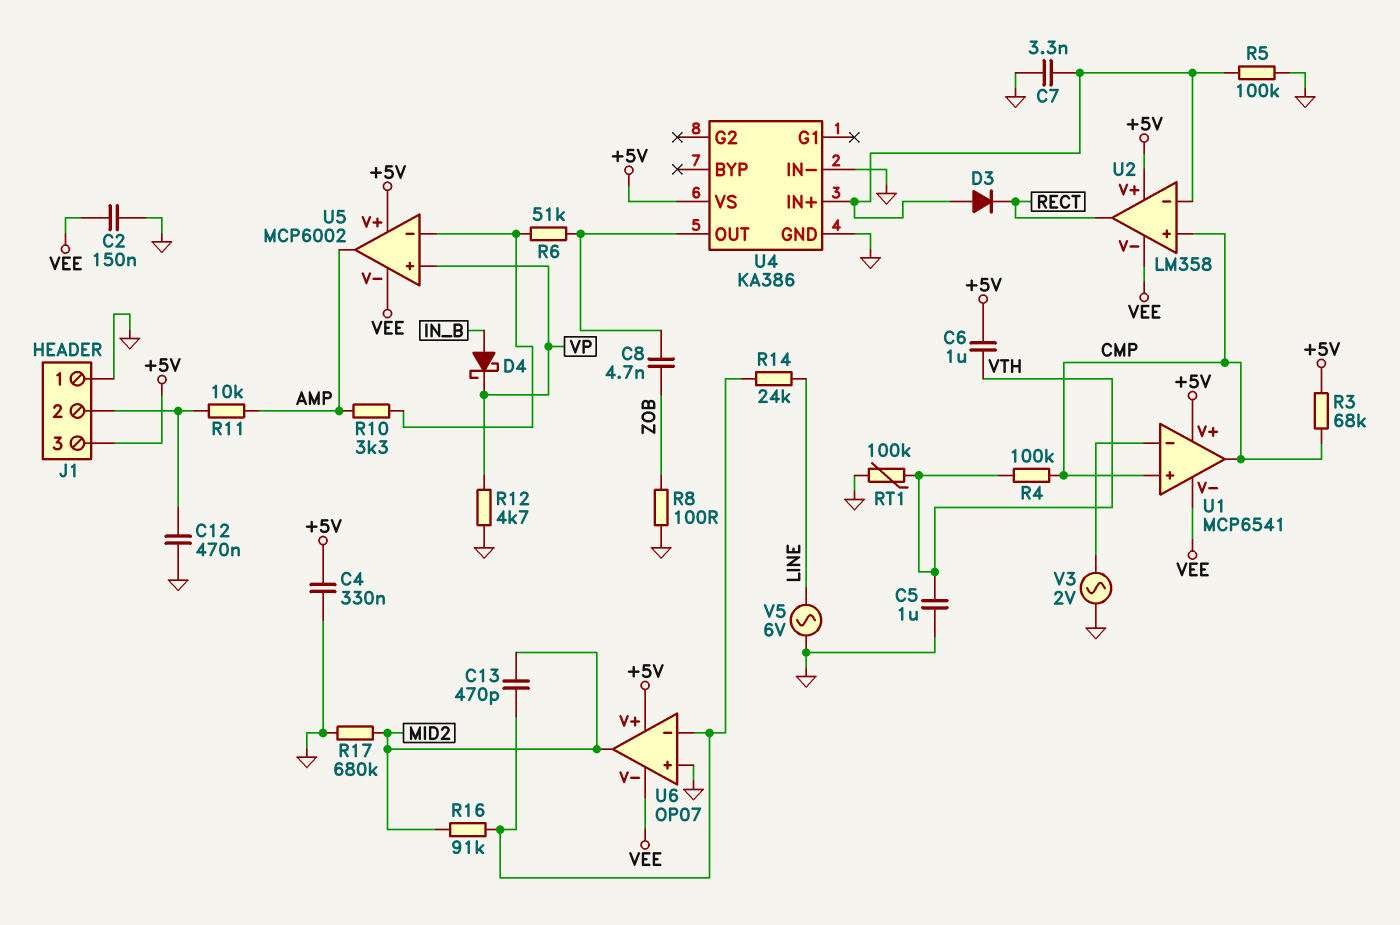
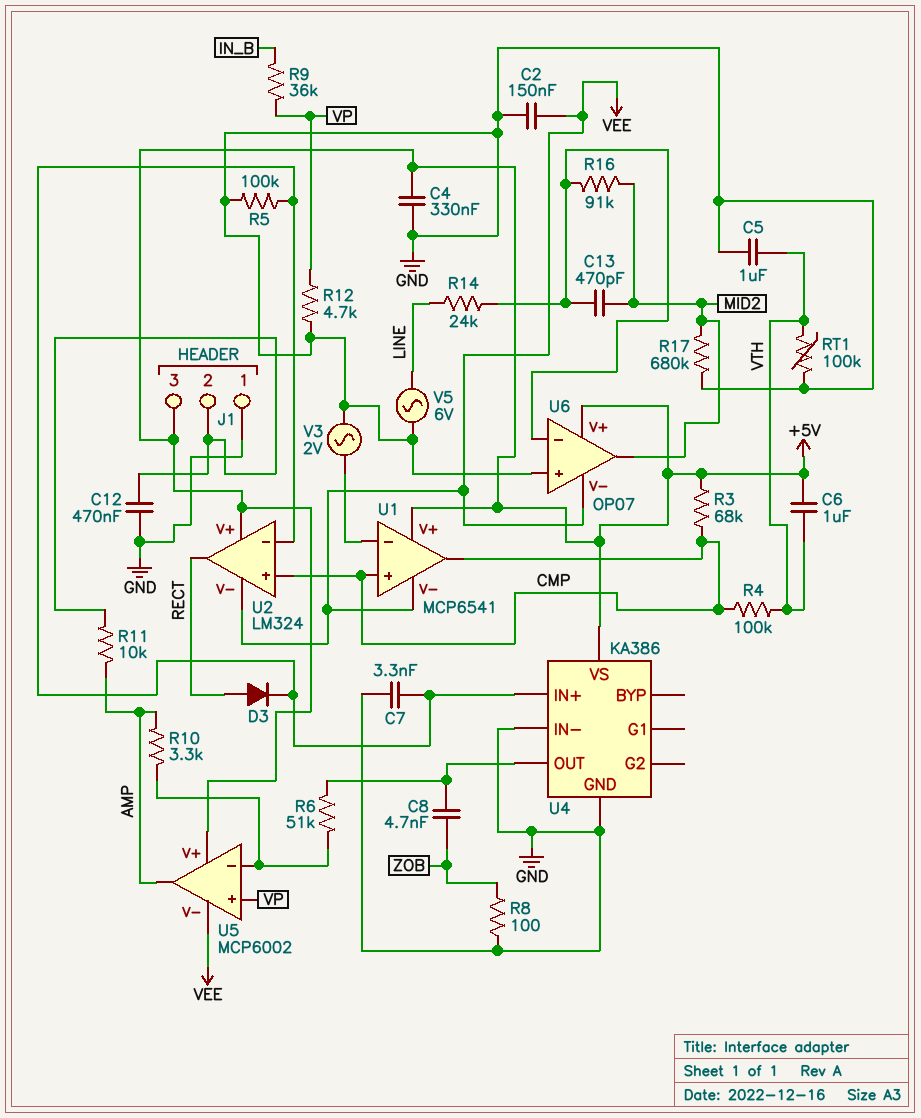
D3: diode (A U2/in-, K RECT) -> diode (A RECT, K U2/in-)
D4: schottky (A IN_B, K VP) -> none
R9: none -> 36k (IN_B, VP)
U2: LM358 -> LM324

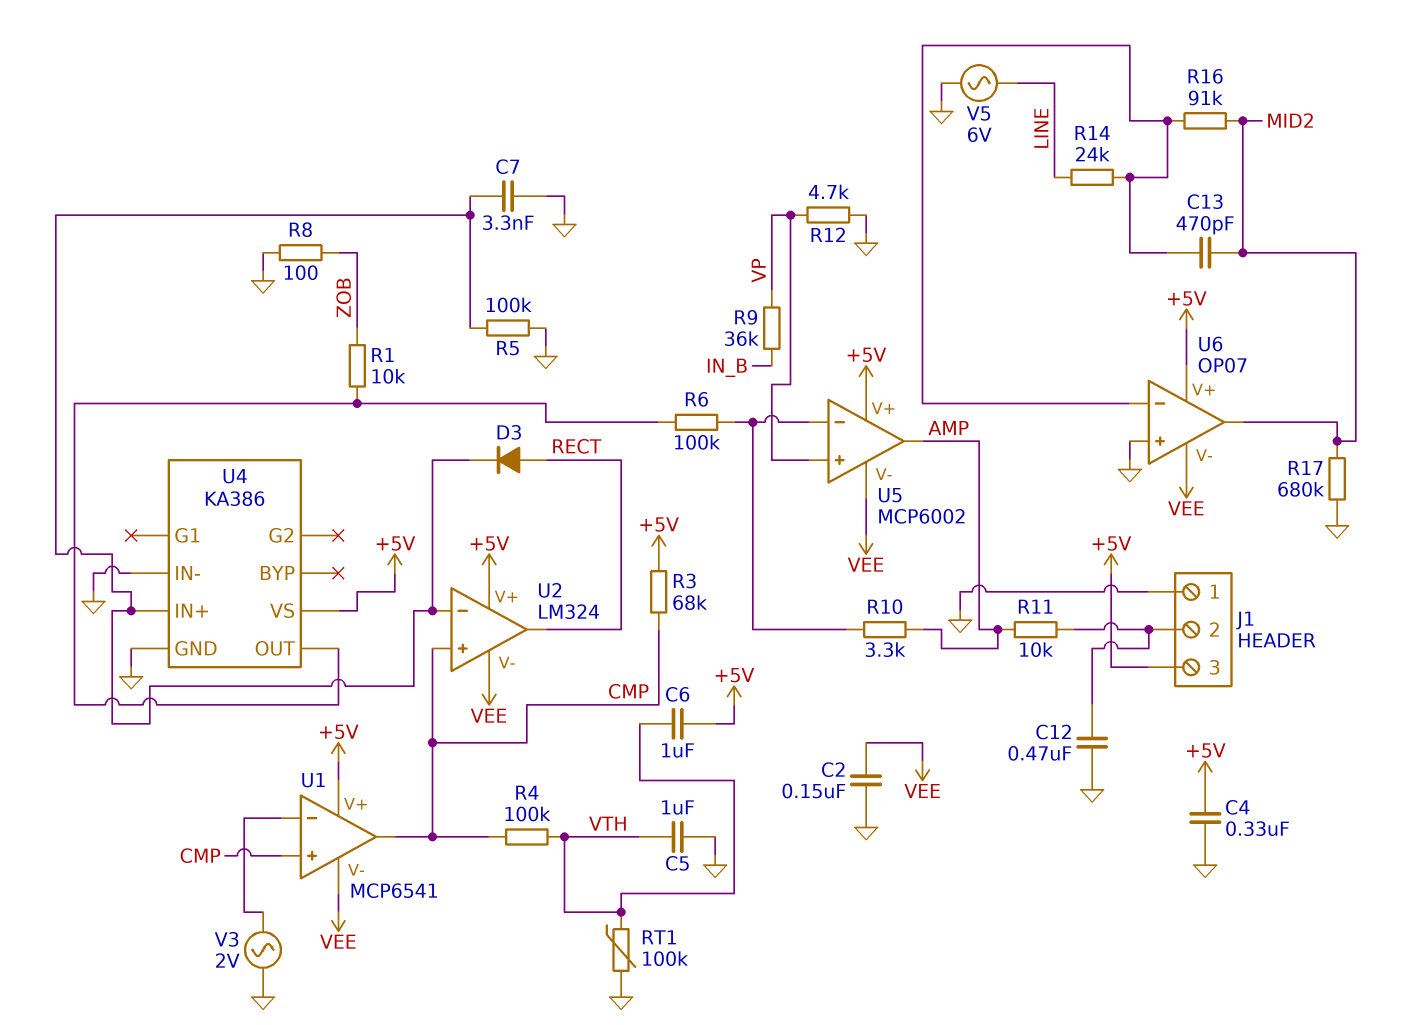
C8: 4.7nF (U4/OUT, ZOB) -> none
R1: none -> 10k (U4/OUT, ZOB)
R6: 51k (U4/OUT, U5/in-) -> 100k (U4/OUT, U5/in-)

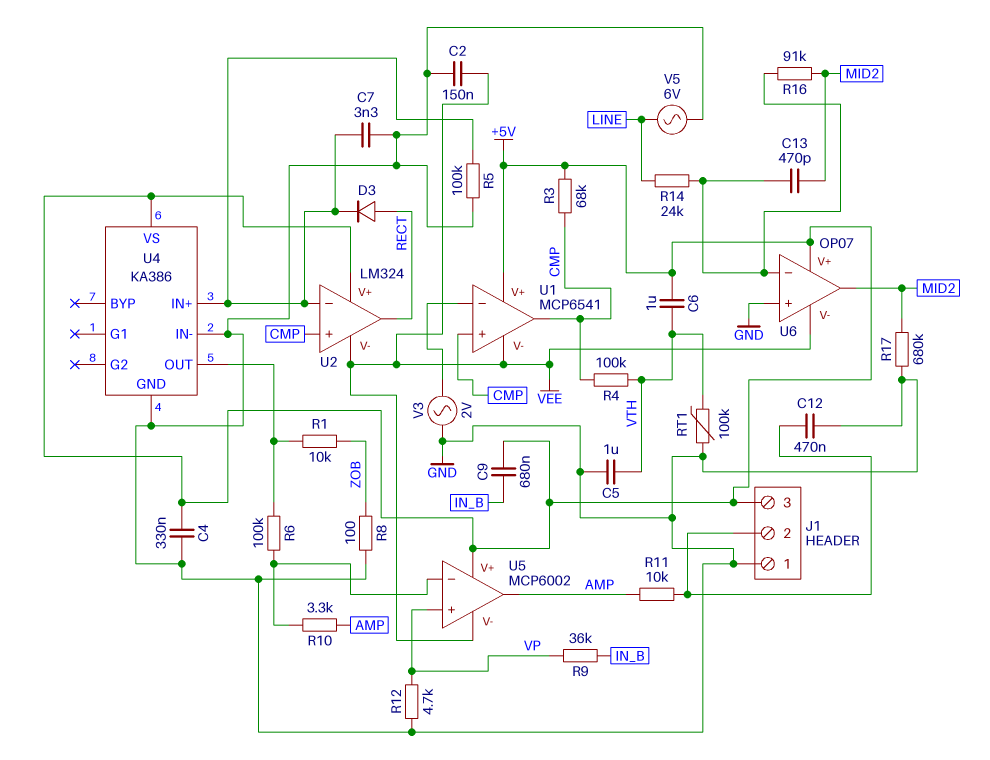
C9: none -> 680nF (+5V, IN_B)

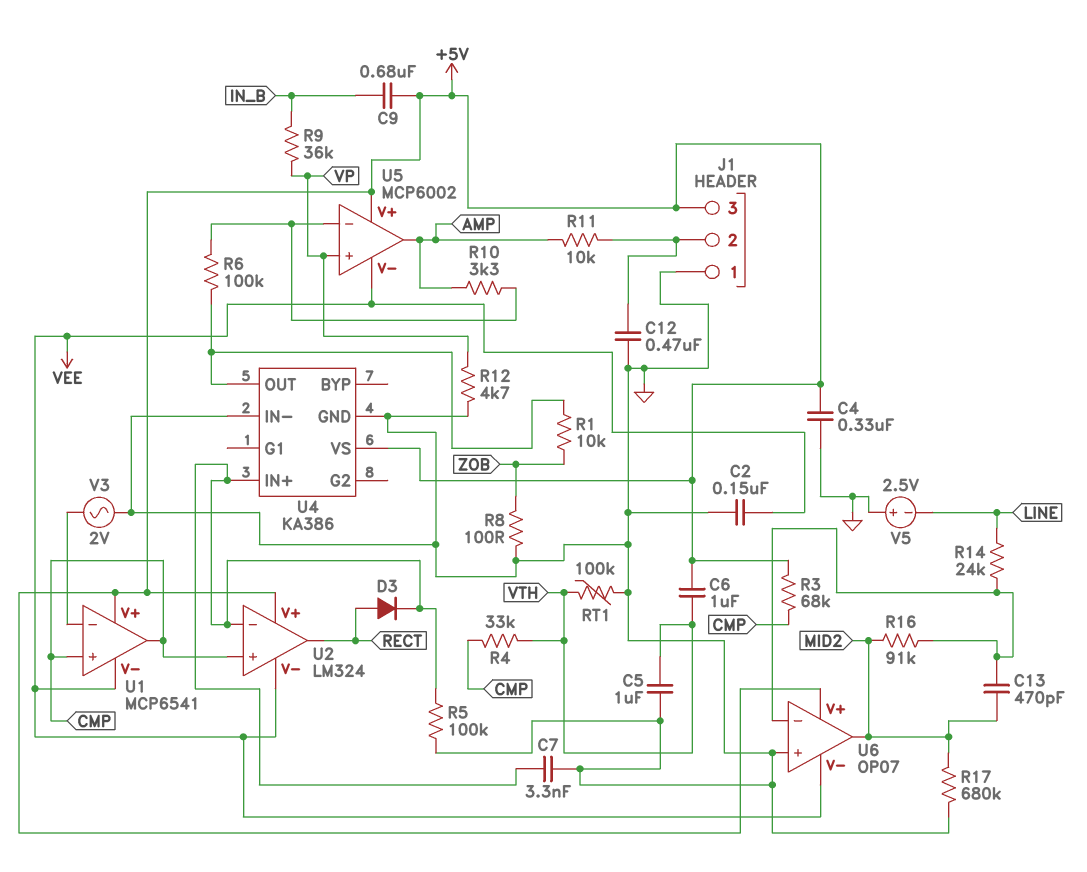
R4: 100k (CMP, VTH) -> 33k (CMP, VTH)
V5: AC 6V (GND, LINE) -> 2.5V (plus GND, minus LINE)

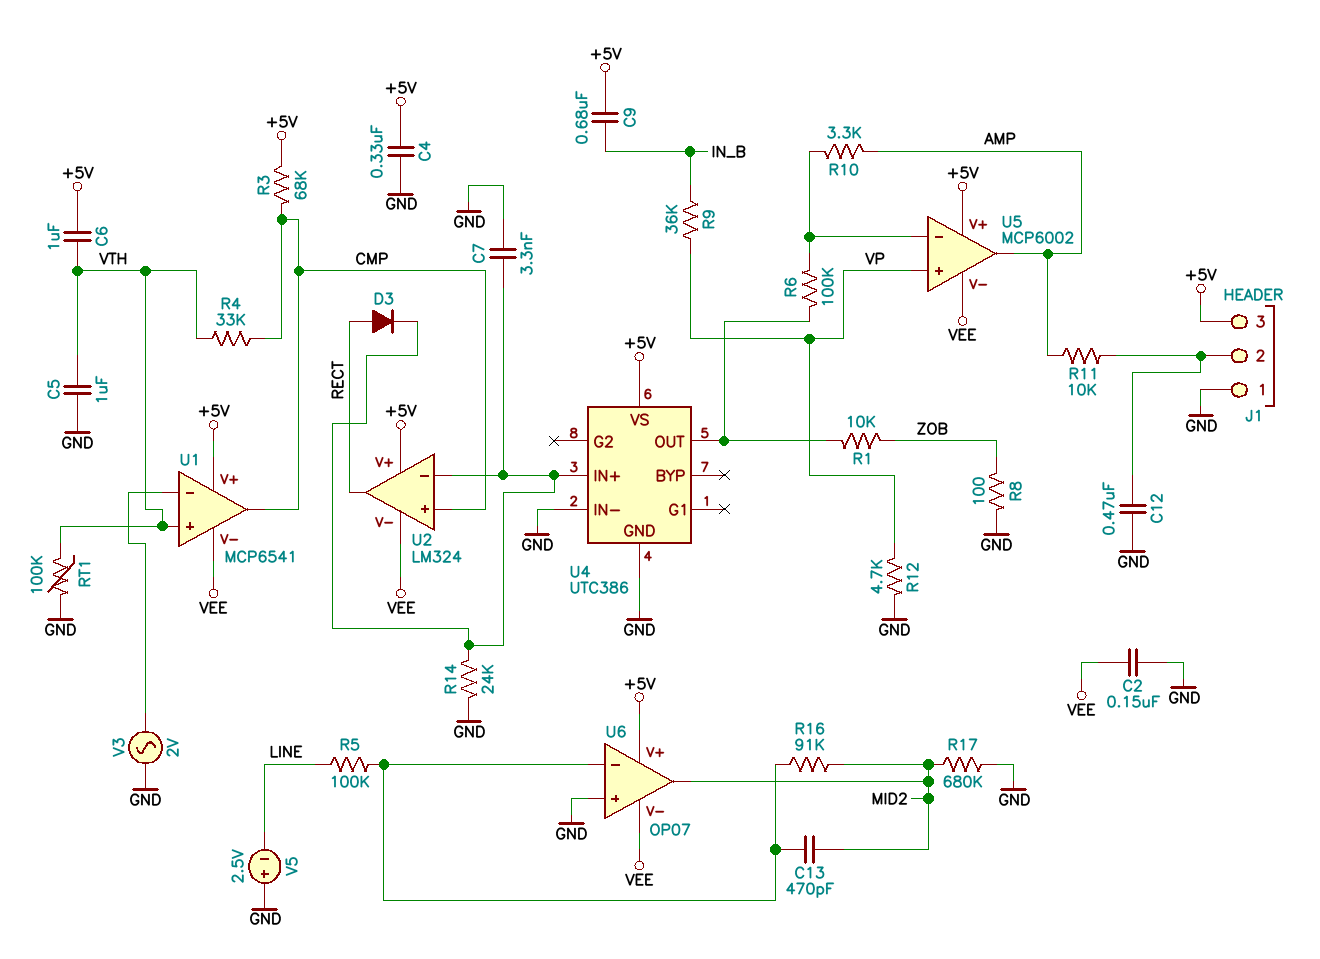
R5: 100k (GND, U2/in-) -> 100k (LINE, U6/in-)
R14: 24k (LINE, U6/in-) -> 24k (GND, U2/in-)
U1 pin in+: CMP -> VTH
U4: KA386 -> UTC386

